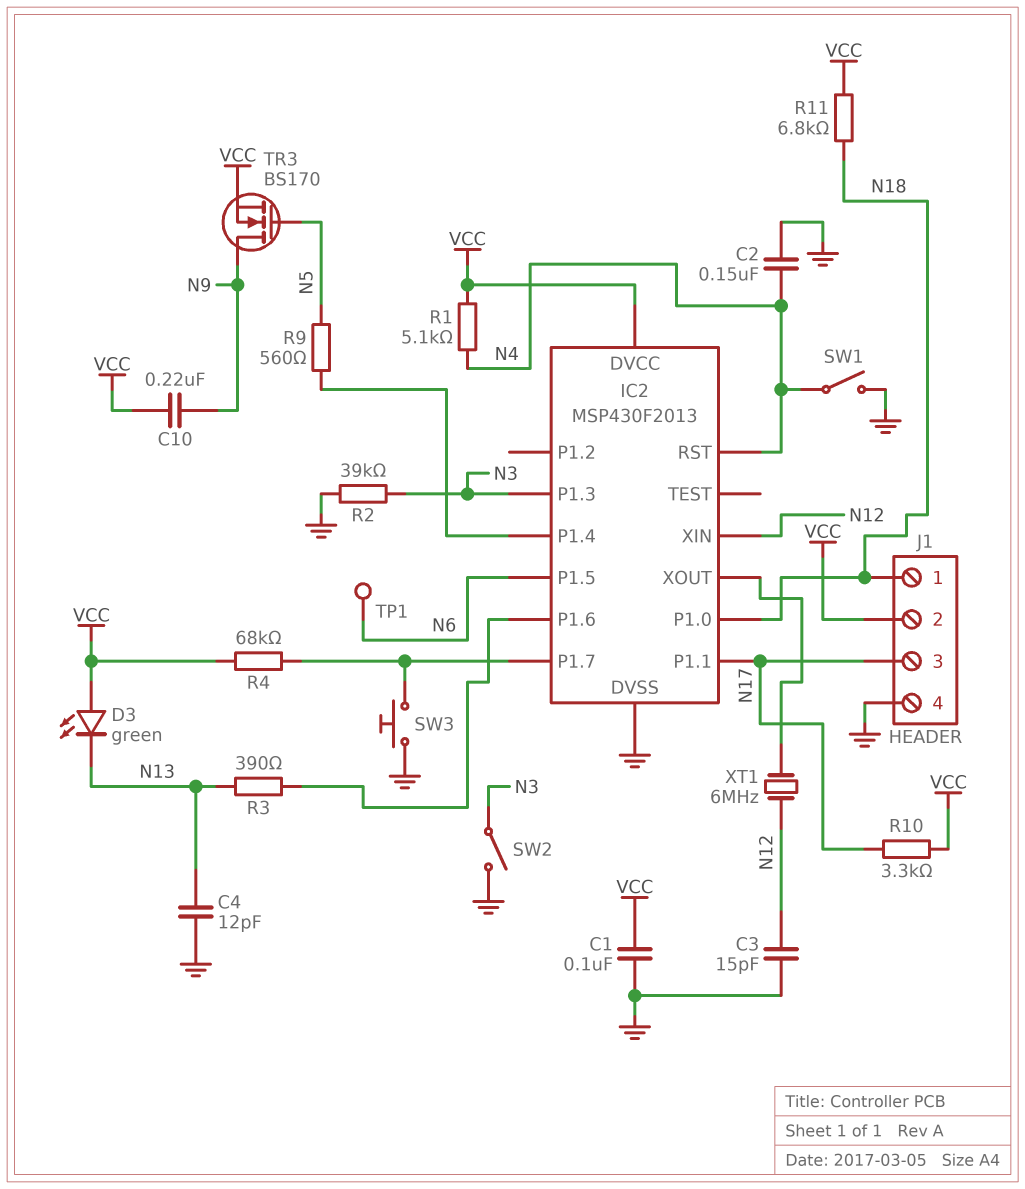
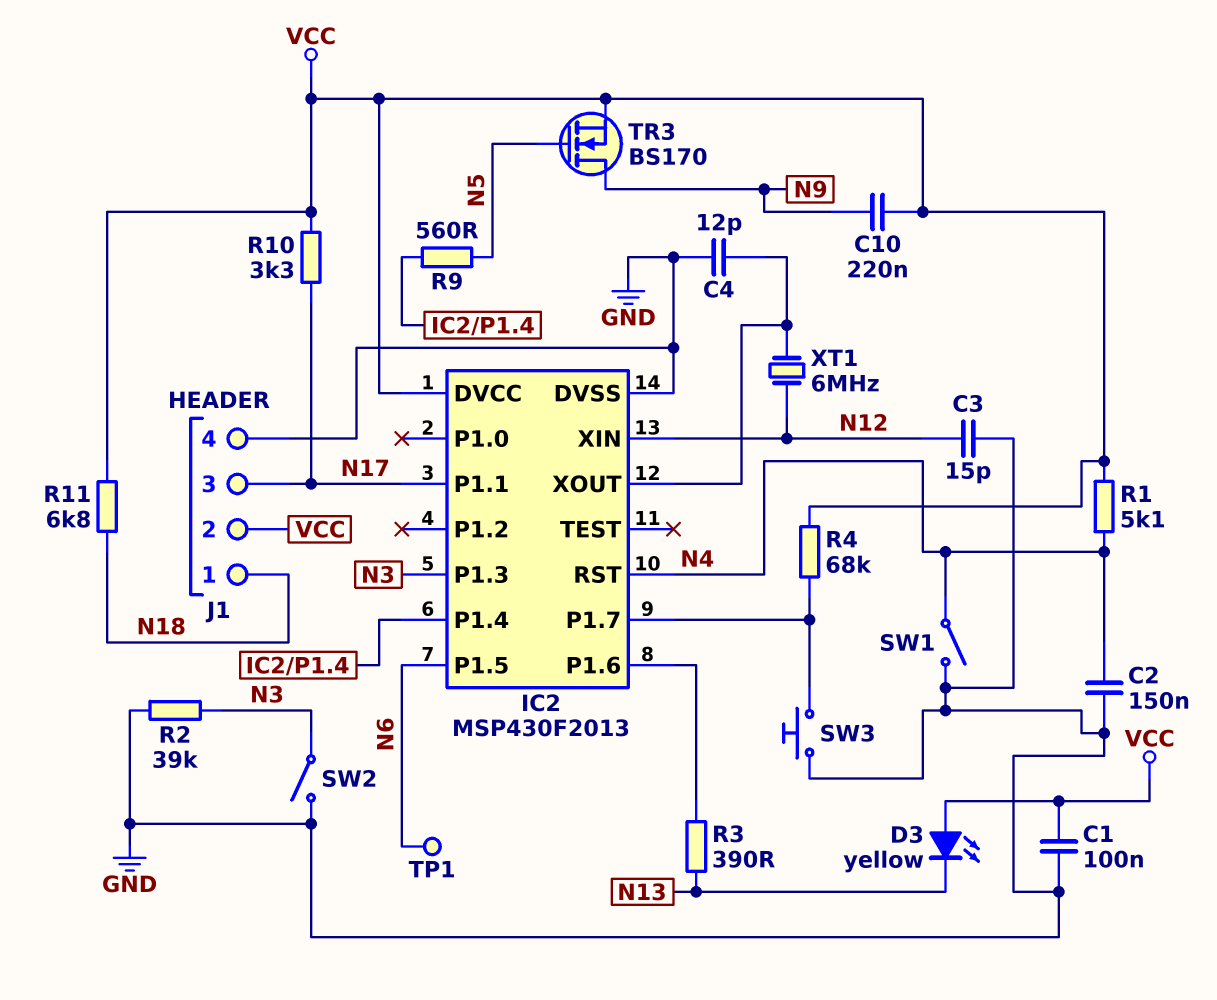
C4: 12pF (GND, N13) -> 12pF (GND, IC2/XOUT)
D3: LED green (A VCC, K N13) -> LED yellow (A VCC, K N13)
IC2 pin P1.0: N18 -> none

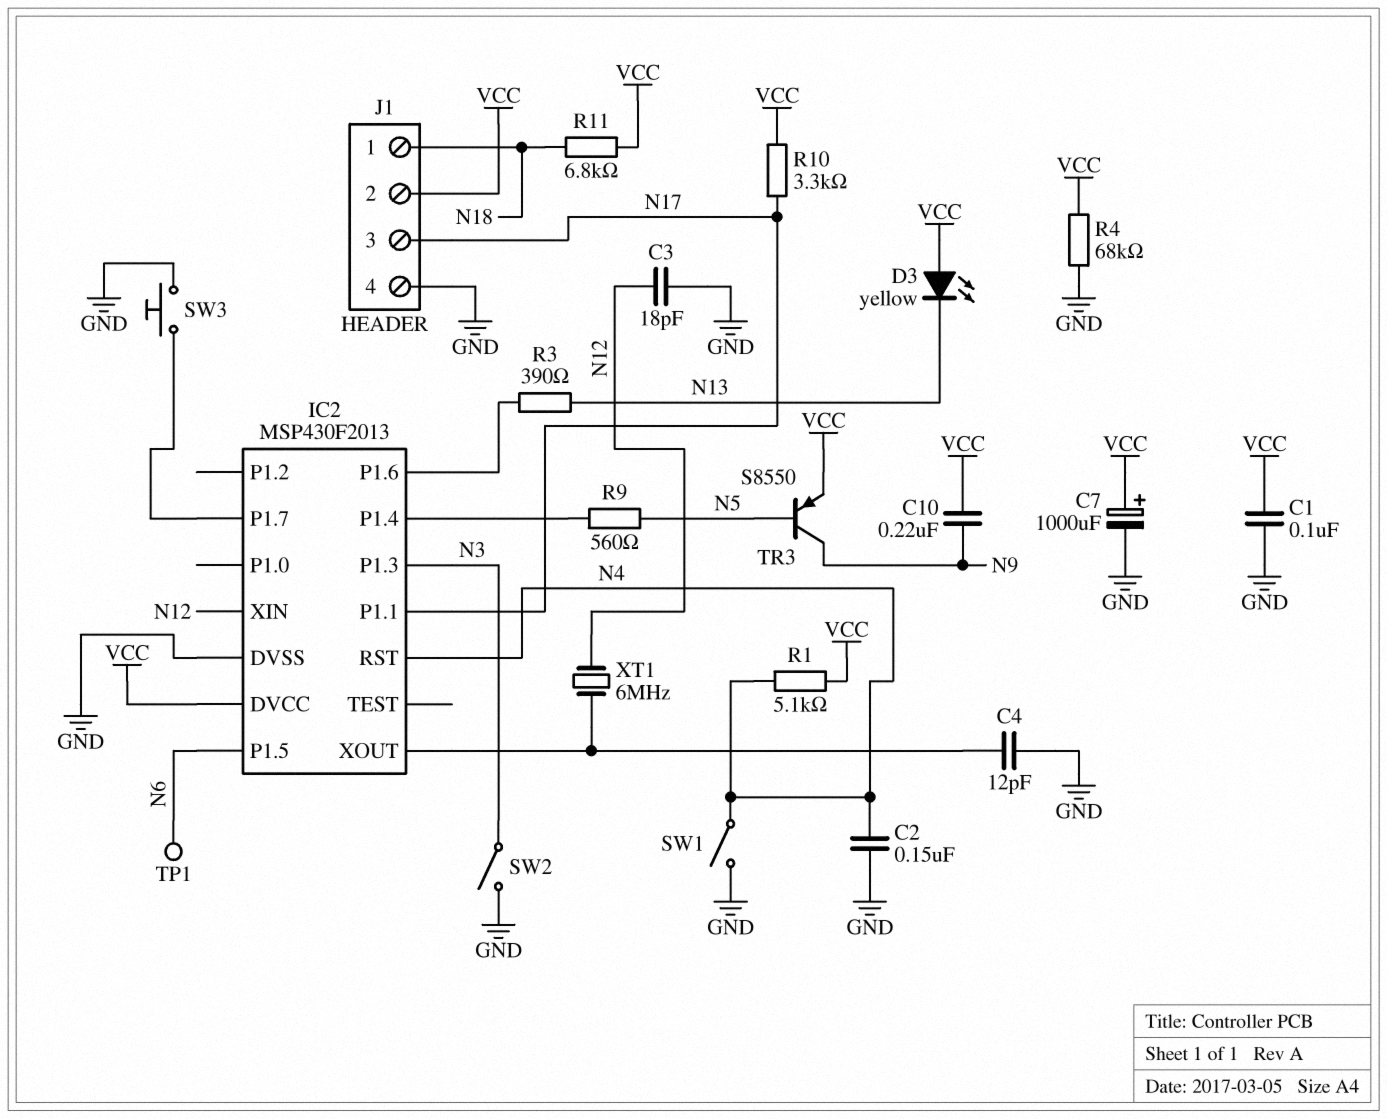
C3: 15pF (GND, N12) -> 18pF (GND, N12)
C7: none -> 1000uF (plus VCC, minus GND)
R2: 39k (GND, N3) -> none
R4: 68k (IC2/P1.7, VCC) -> 68k (GND, VCC)
TR3: NMOS BS170 (G N5, D N9, S VCC) -> PNP S8550 (B N5, C N9, E VCC)

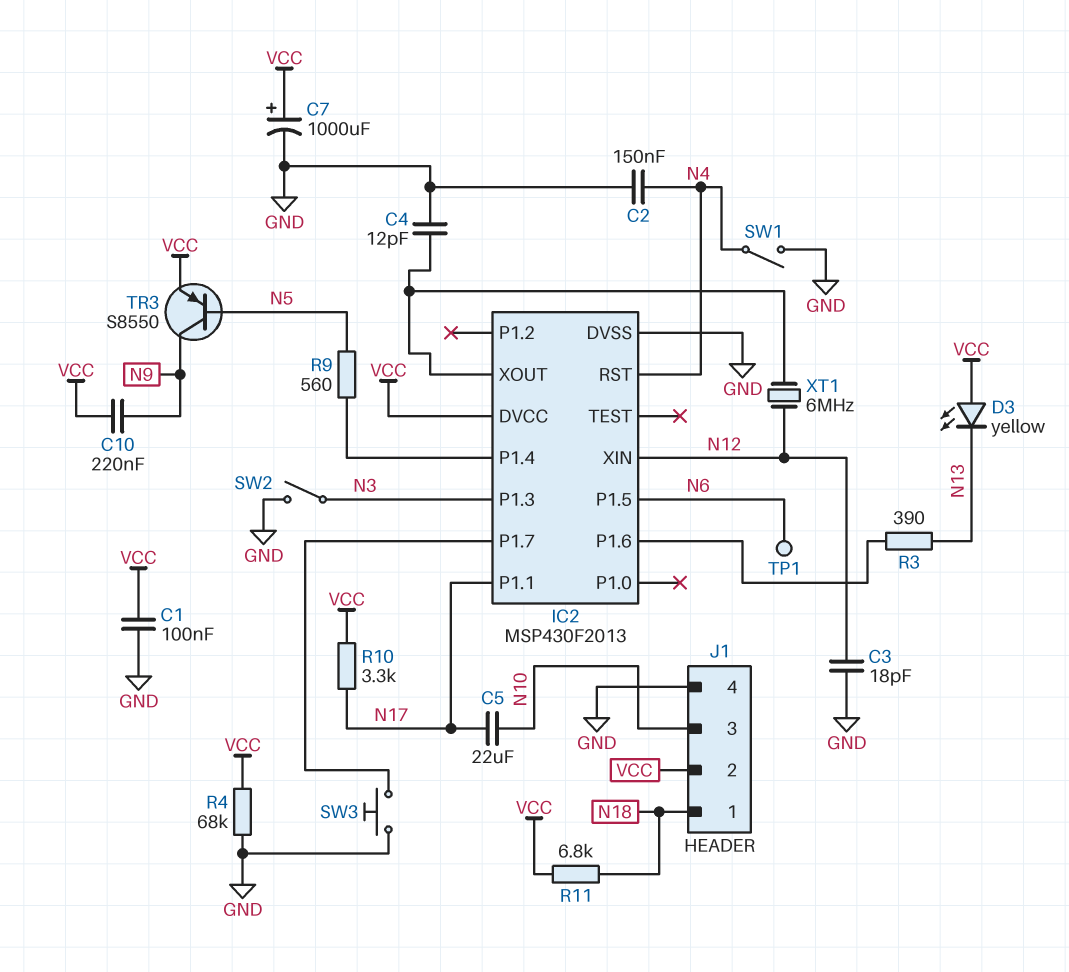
C5: none -> 22uF (N10, N17)
J1 pin 3: N17 -> N10
R1: 5.1k (N4, VCC) -> none

